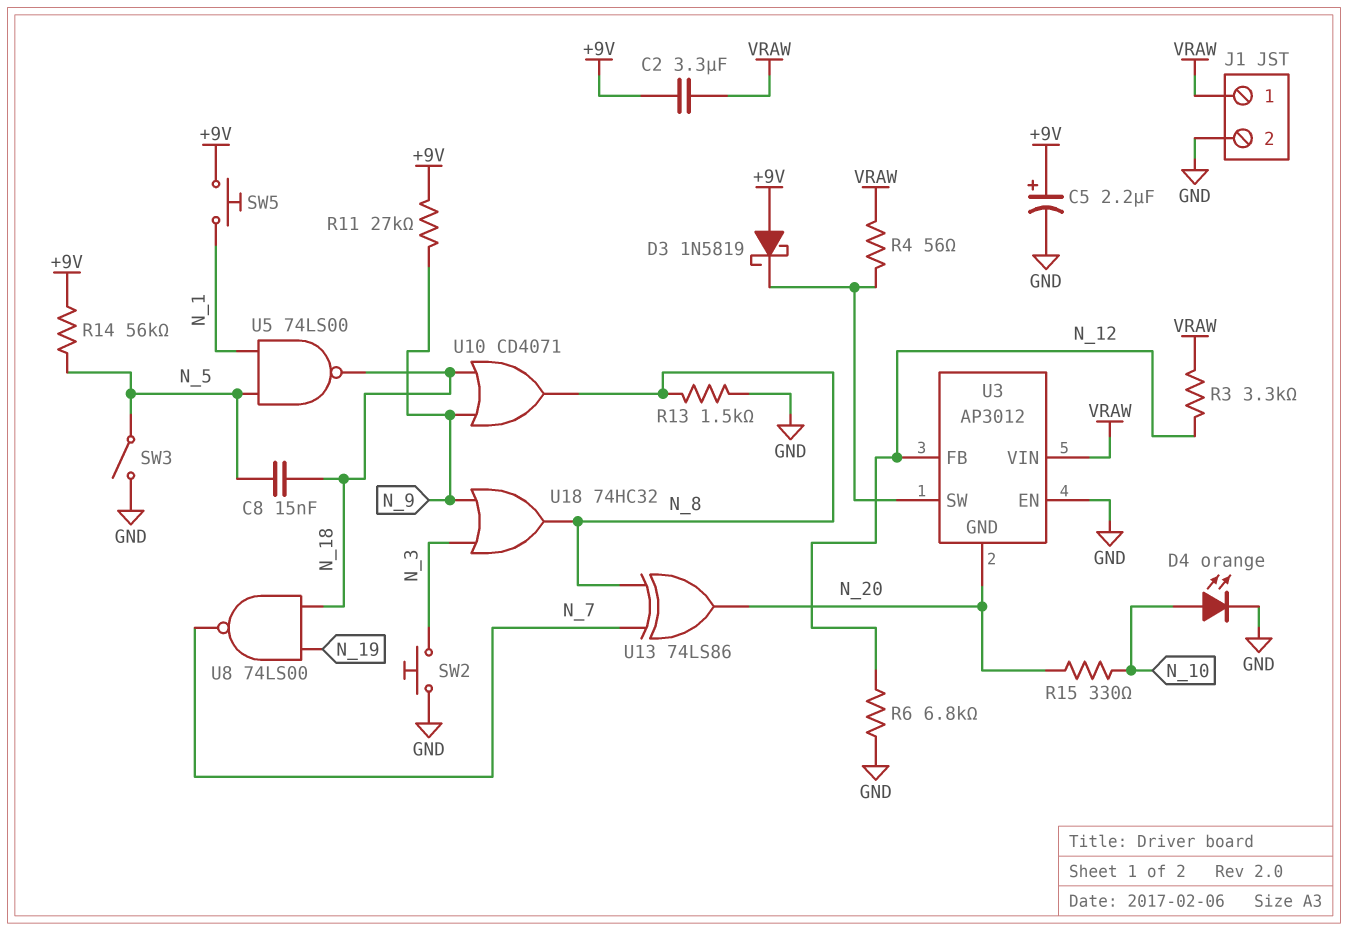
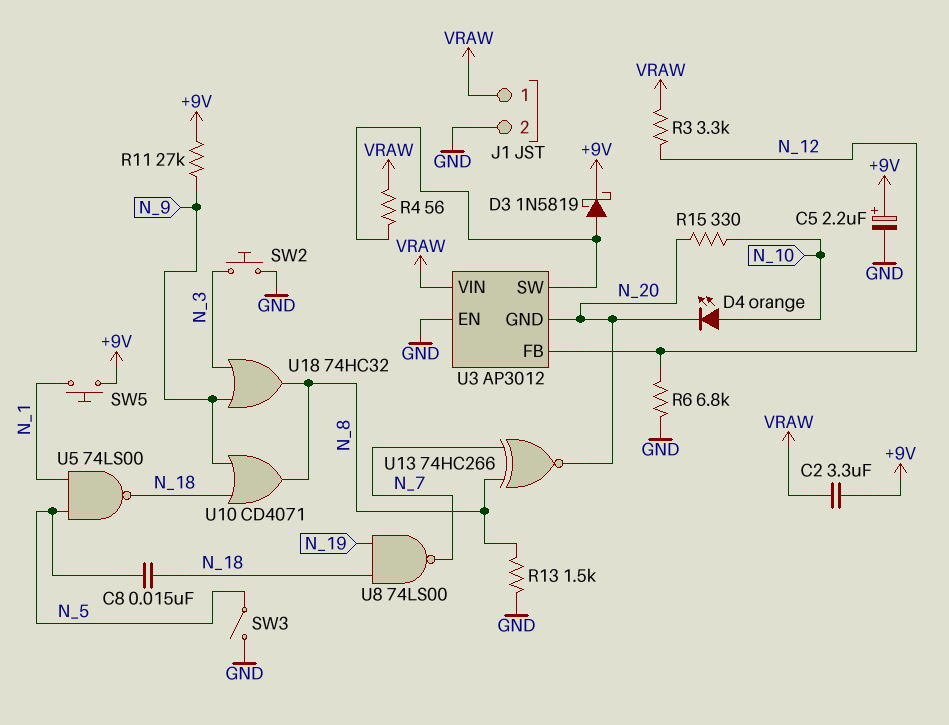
D3: schottky 1N5819 (A +9V, K U3/SW) -> schottky 1N5819 (A U3/SW, K +9V)
D4: LED orange (A N_10, K GND) -> LED orange (A N_10, K N_20)
R14: 56k (+9V, N_5) -> none
U13: XOR 74LS86 (in N_7, in N_8, out N_20) -> XNOR 74HC266 (in N_7, in N_8, out N_20)

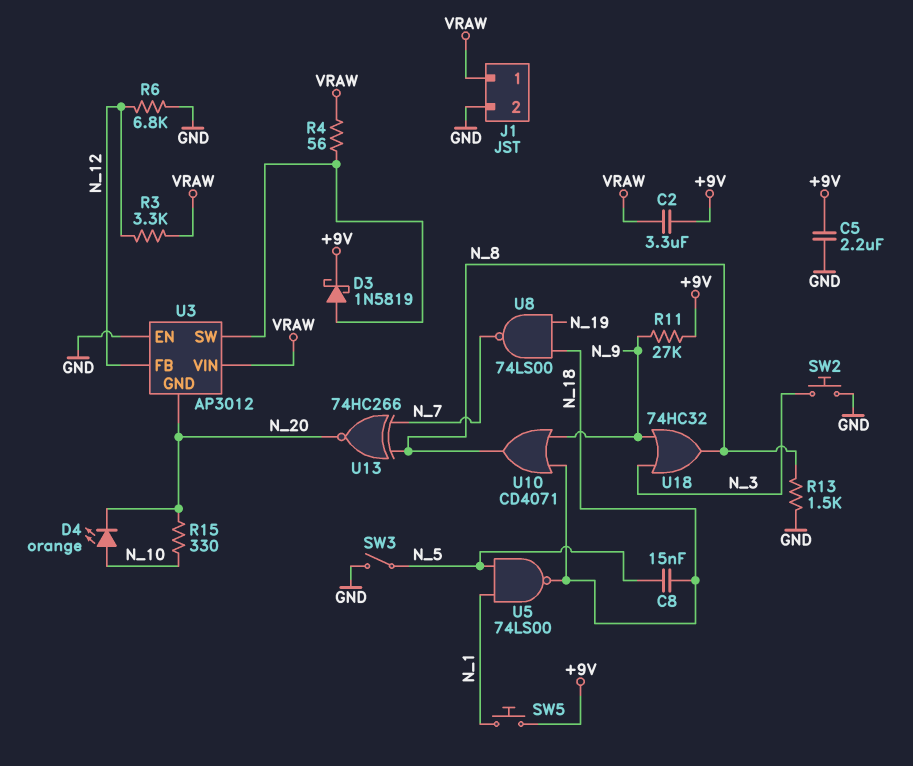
C5: 2.2uF (plus +9V, minus GND) -> 2.2uF (+9V, GND)

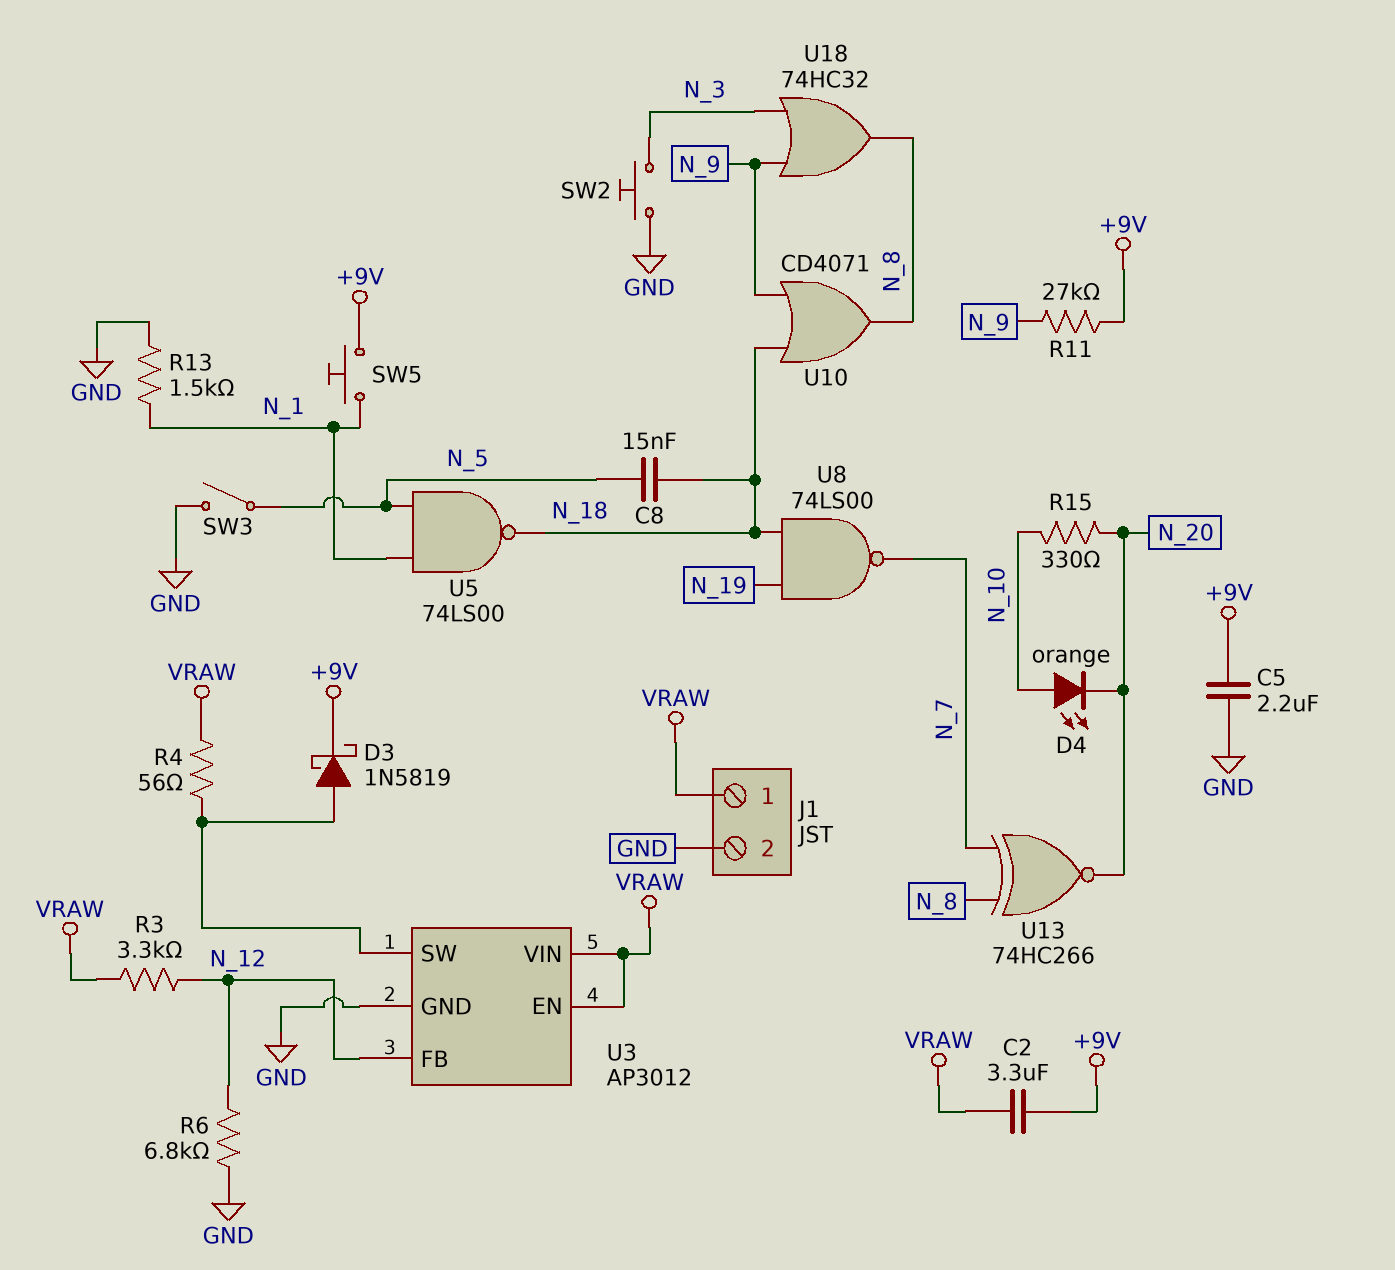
R13: 1.5k (GND, N_8) -> 1.5k (GND, N_1)
U3 pin EN: GND -> VRAW
U3 pin GND: N_20 -> GND

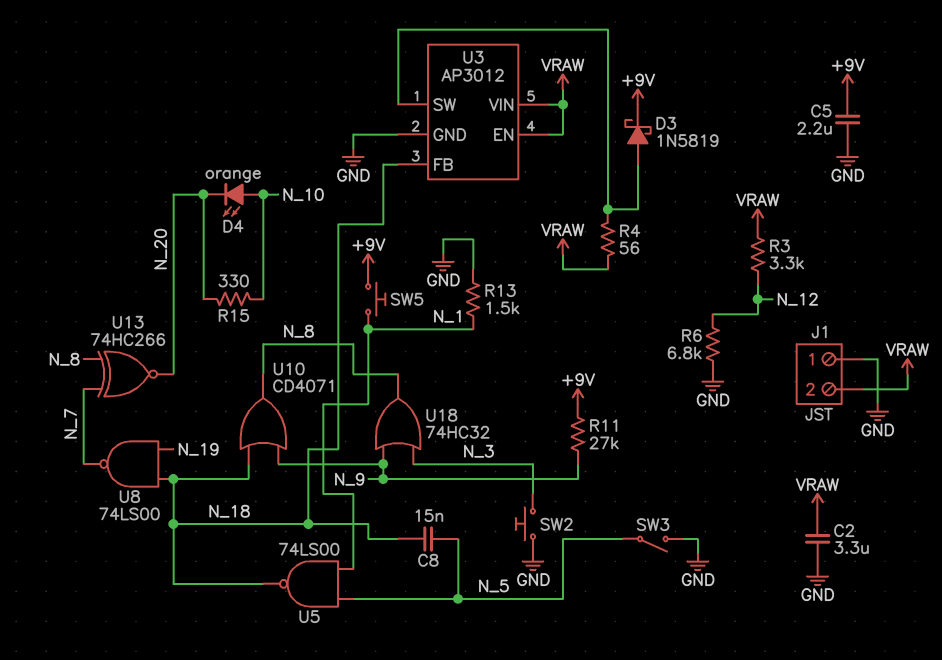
C2: 3.3uF (+9V, VRAW) -> 3.3uF (GND, VRAW)
J1 pin 1: VRAW -> GND
J1 pin 2: GND -> VRAW
U3 pin FB: N_12 -> N_18

